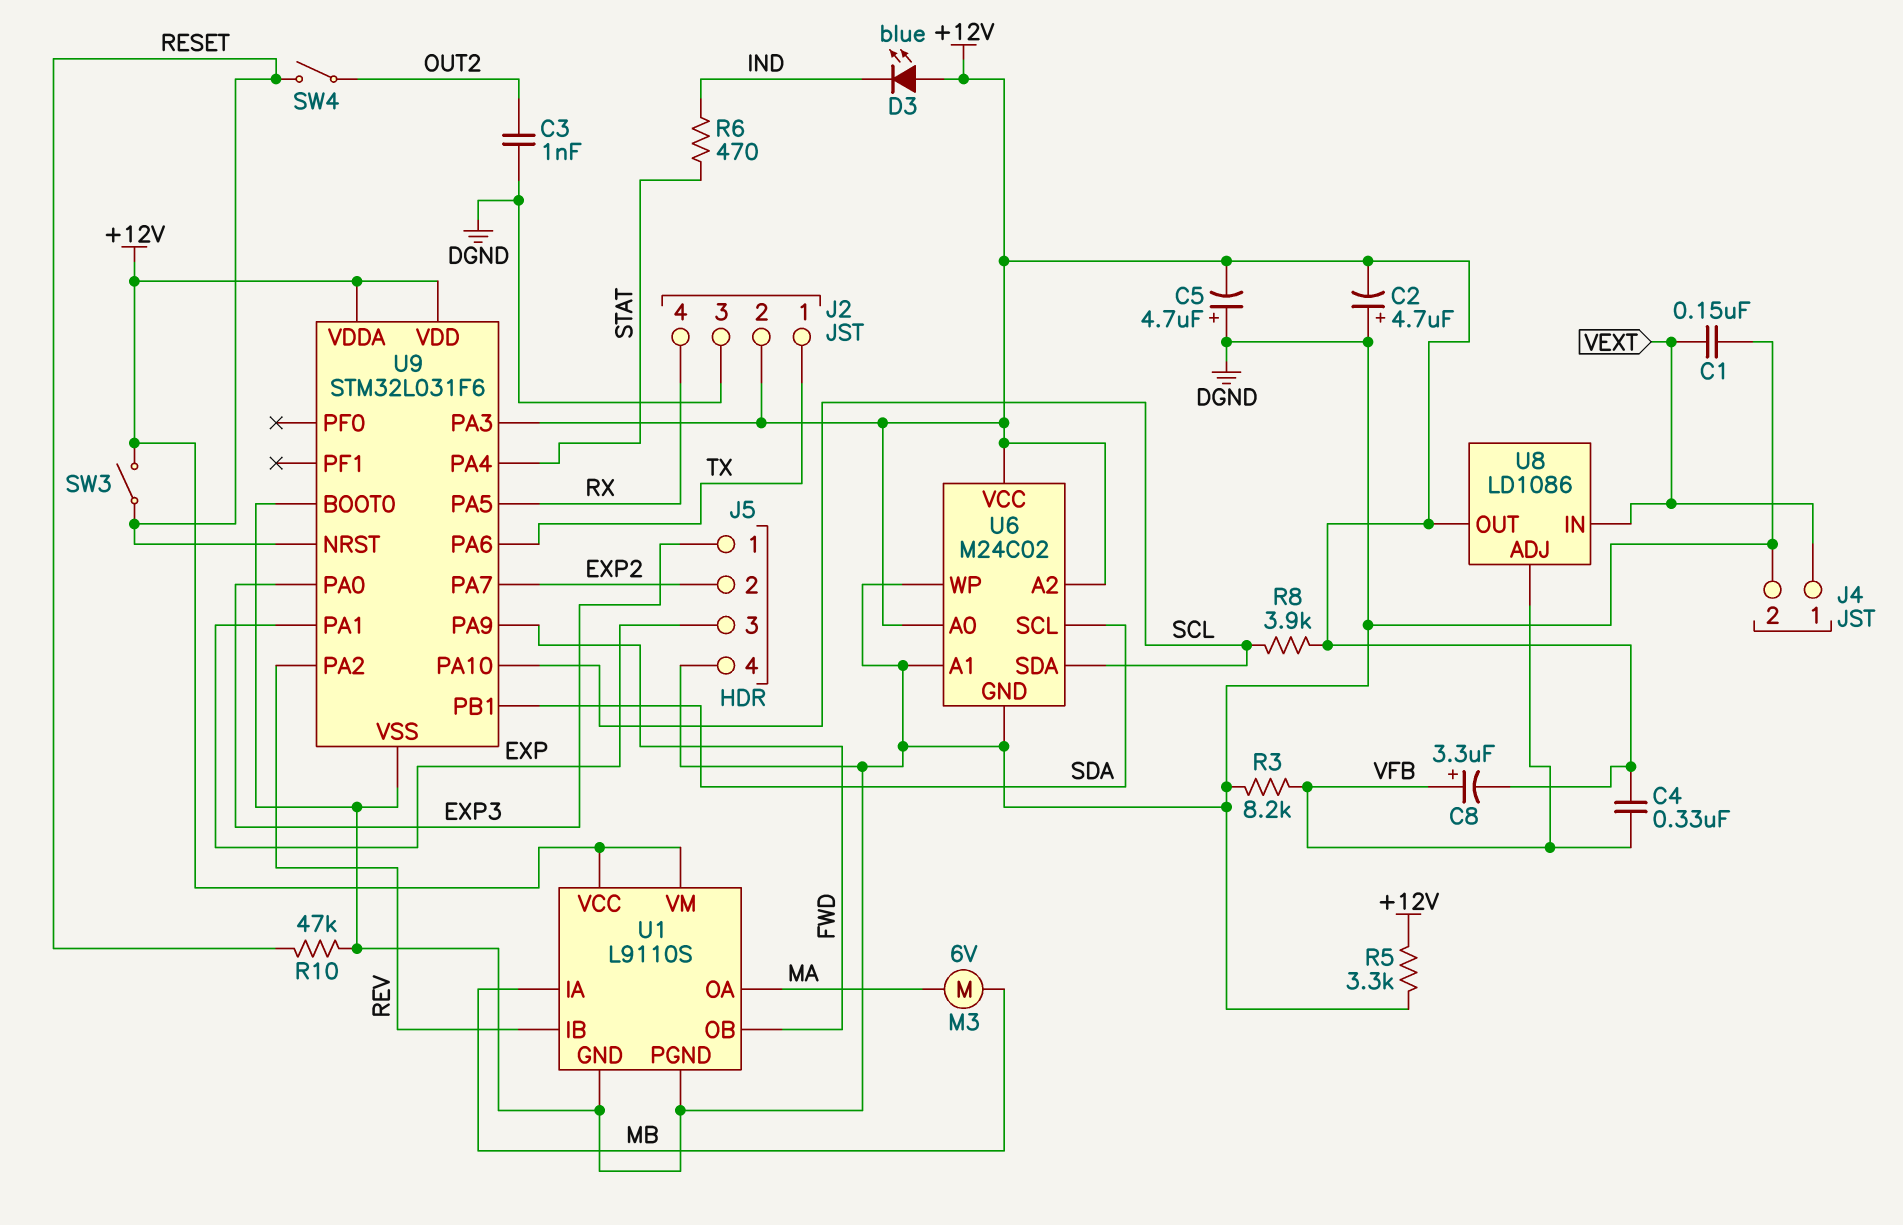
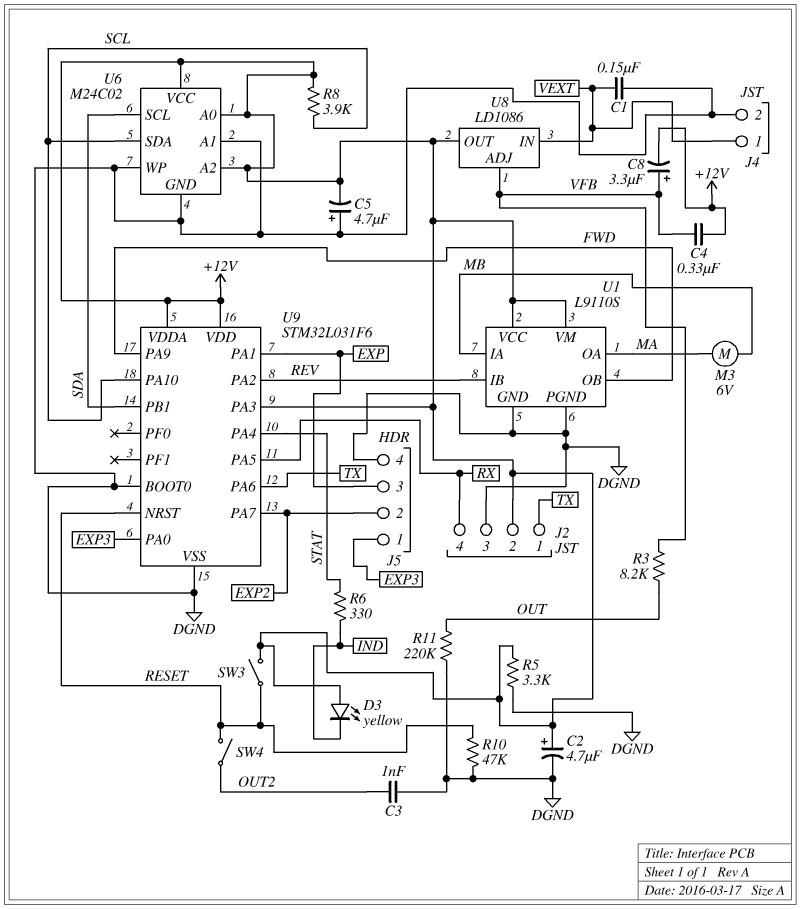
C2: 4.7uF (plus DGND, minus +12V) -> 4.7uF (plus +12V, minus DGND)
D3: LED blue (A +12V, K IND) -> LED yellow (A +12V, K IND)
R3: 8.2k (DGND, VFB) -> 8.2k (OUT, VFB)
R6: 470 (IND, STAT) -> 330 (IND, STAT)
R11: none -> 220k (DGND, OUT)

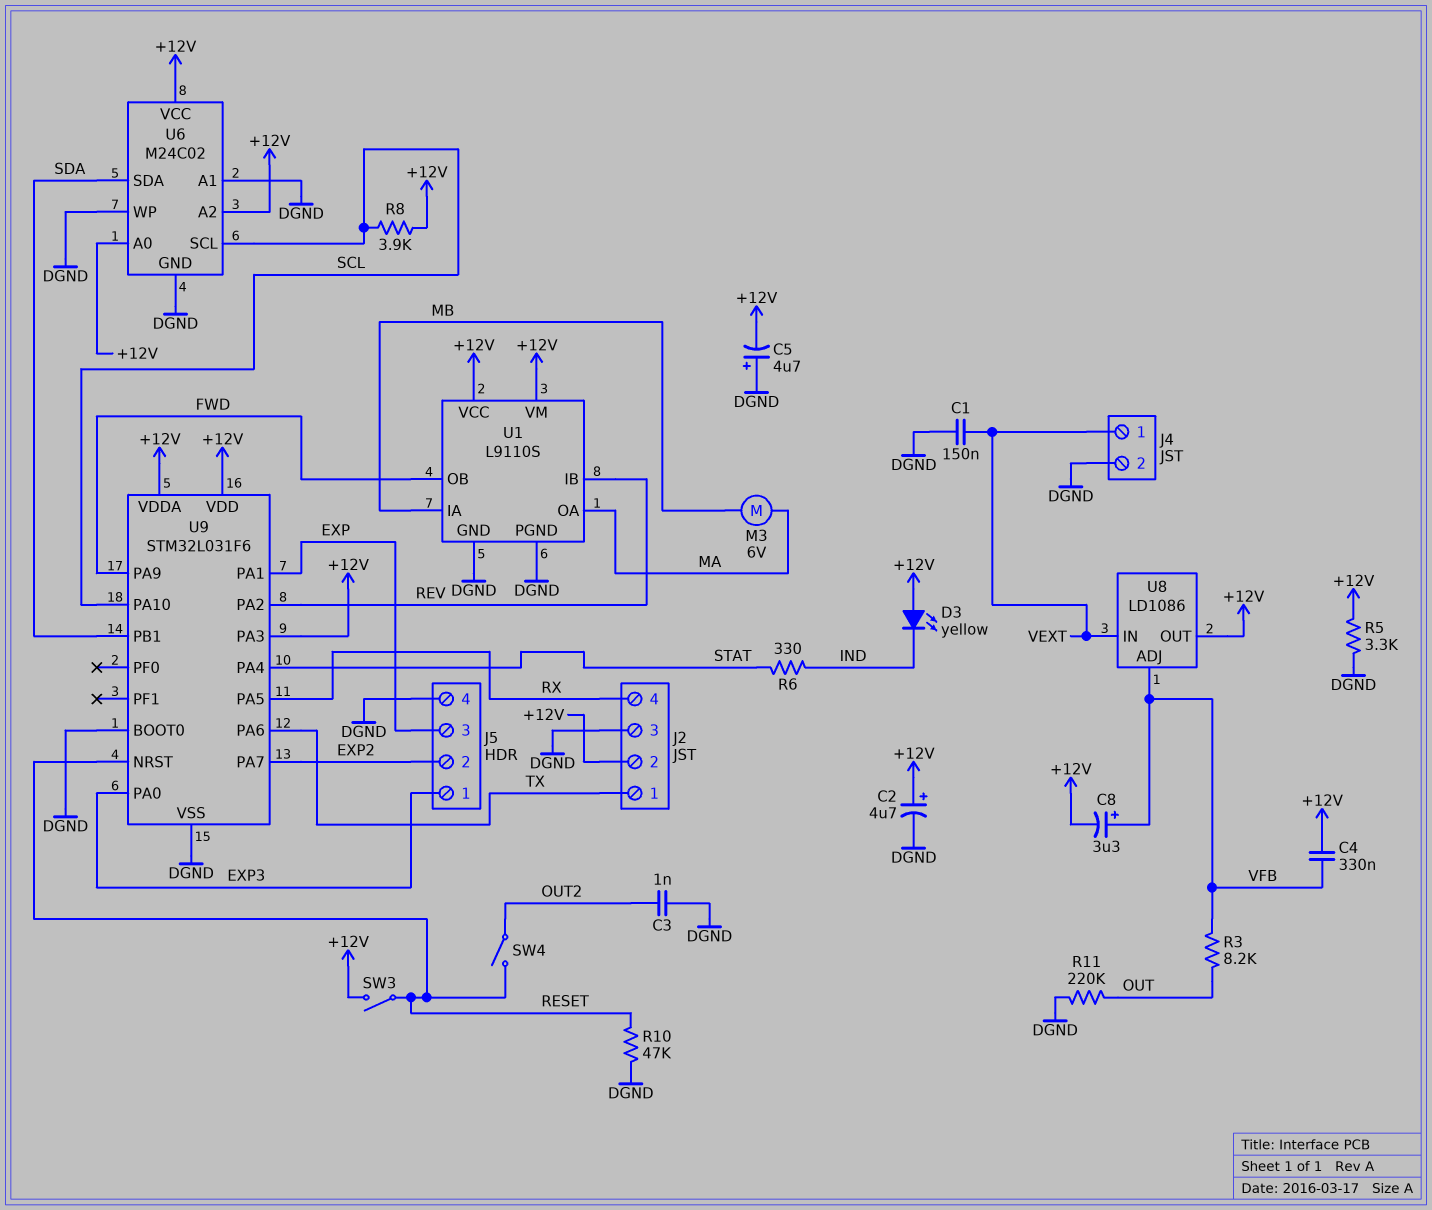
U6 pin SCL: SDA -> SCL
U6 pin SDA: SCL -> SDA

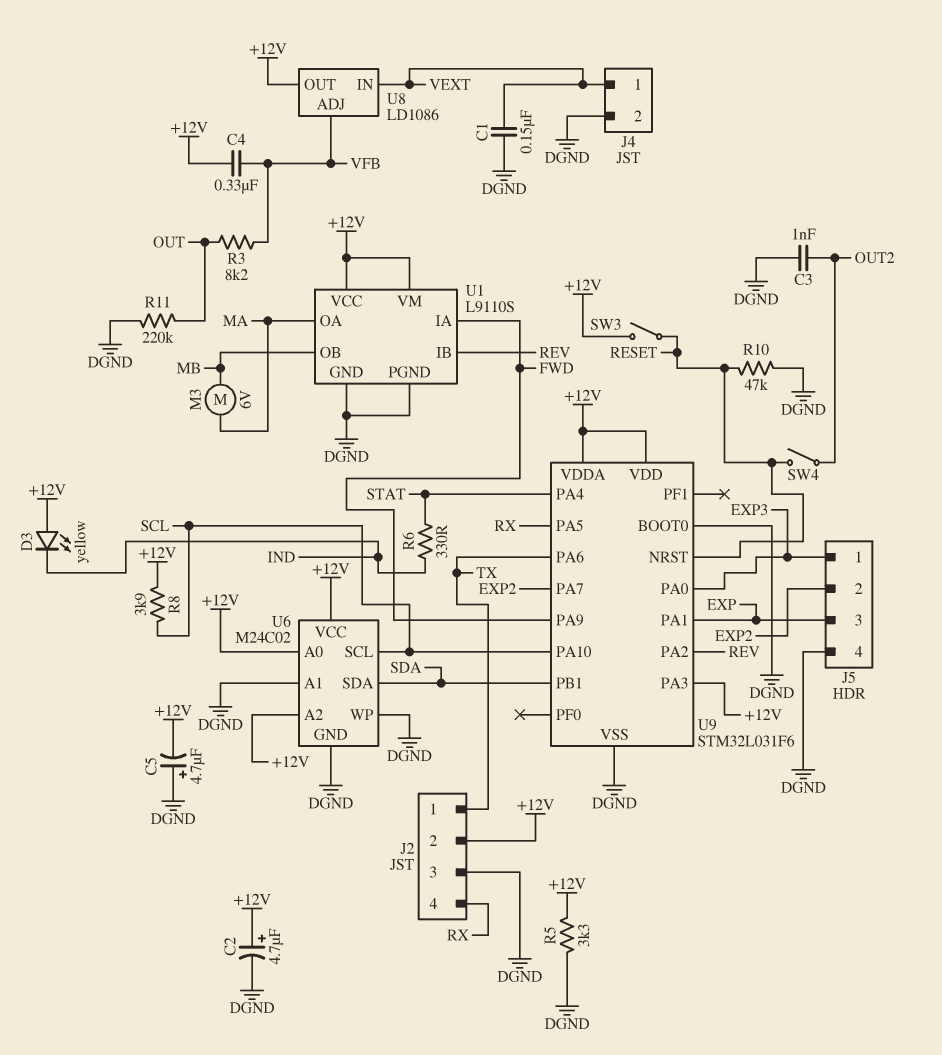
C8: 3.3uF (plus VFB, minus +12V) -> none
U1 pin IA: MB -> FWD
U1 pin OB: FWD -> MB

